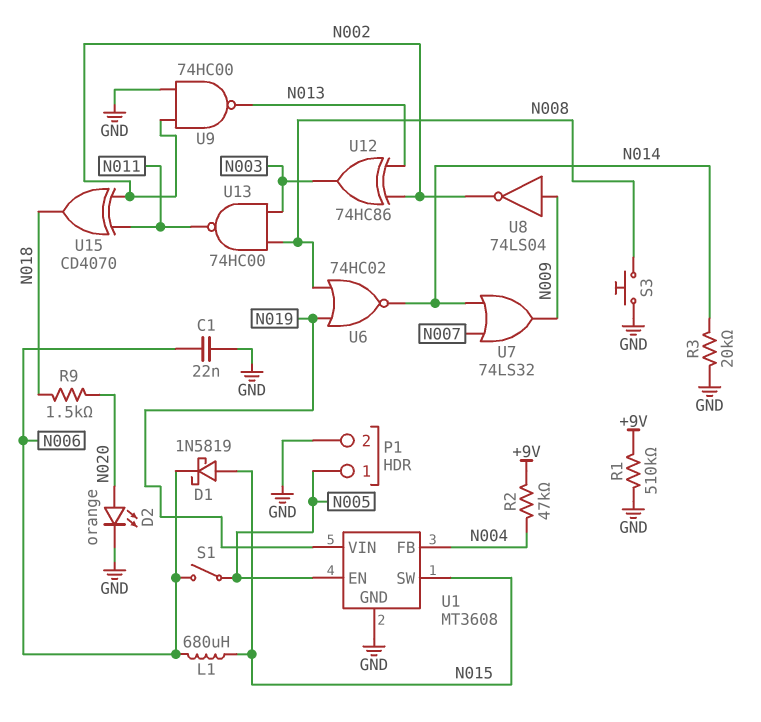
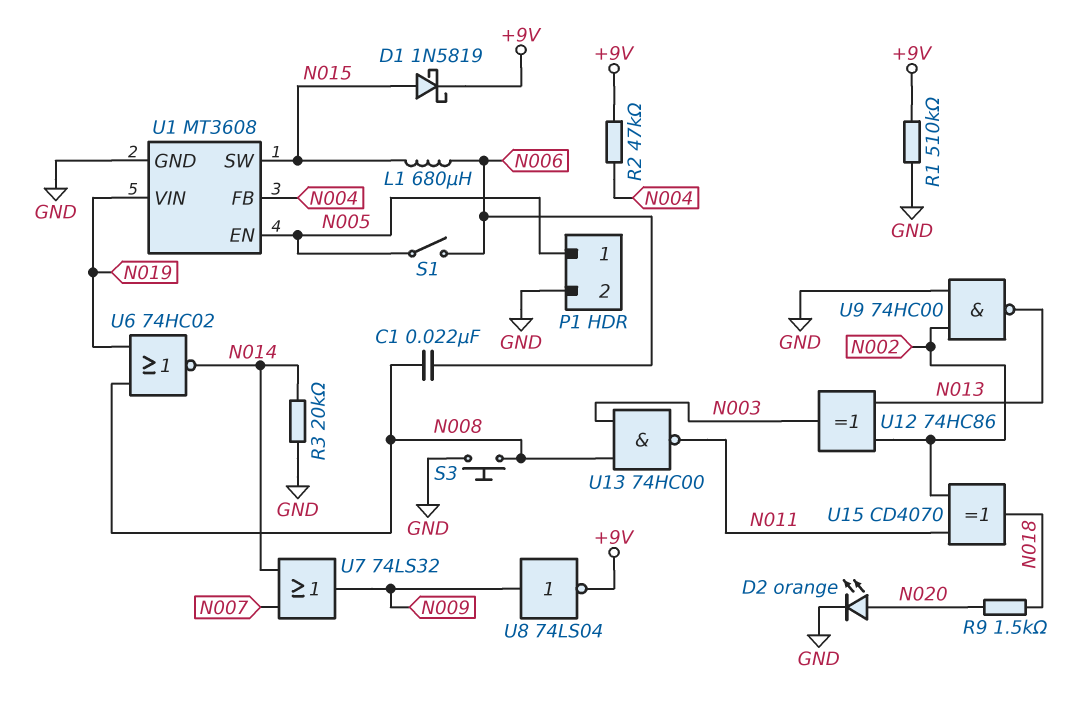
C1: 22nF (GND, N006) -> 22nF (N006, N008)
D1: schottky 1N5819 (A N015, K N006) -> schottky 1N5819 (A N015, K +9V)
U8: NOT 74LS04 (in N009, out N002) -> NOT 74LS04 (in N009, out +9V)

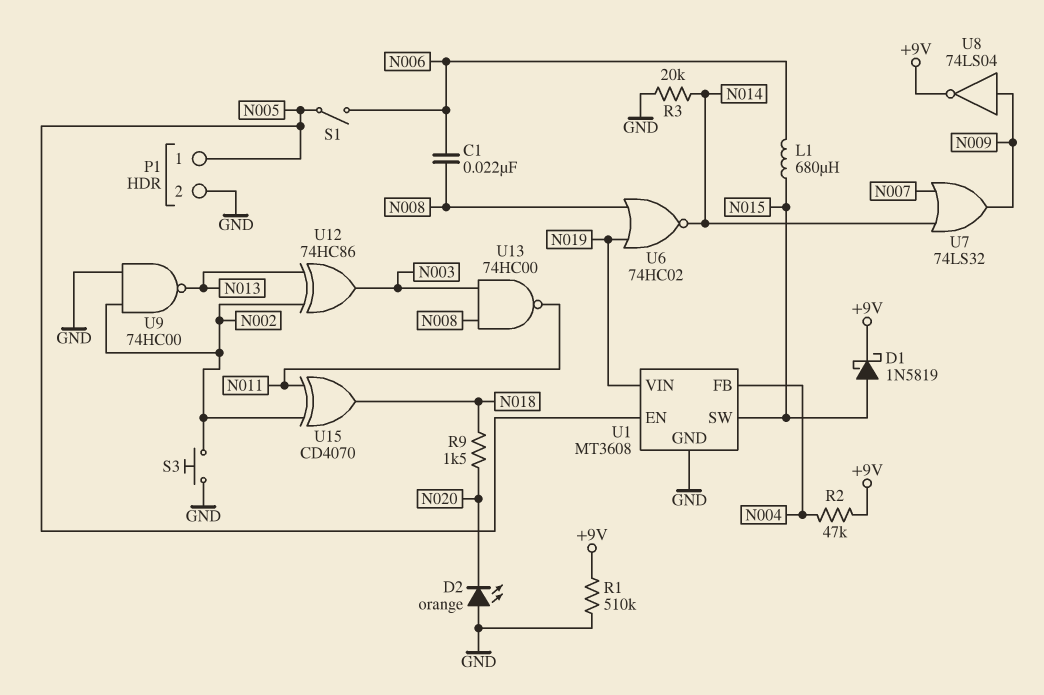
D2: LED orange (A N020, K GND) -> LED orange (A GND, K N020)
S3: button (GND, N008) -> button (GND, N002)

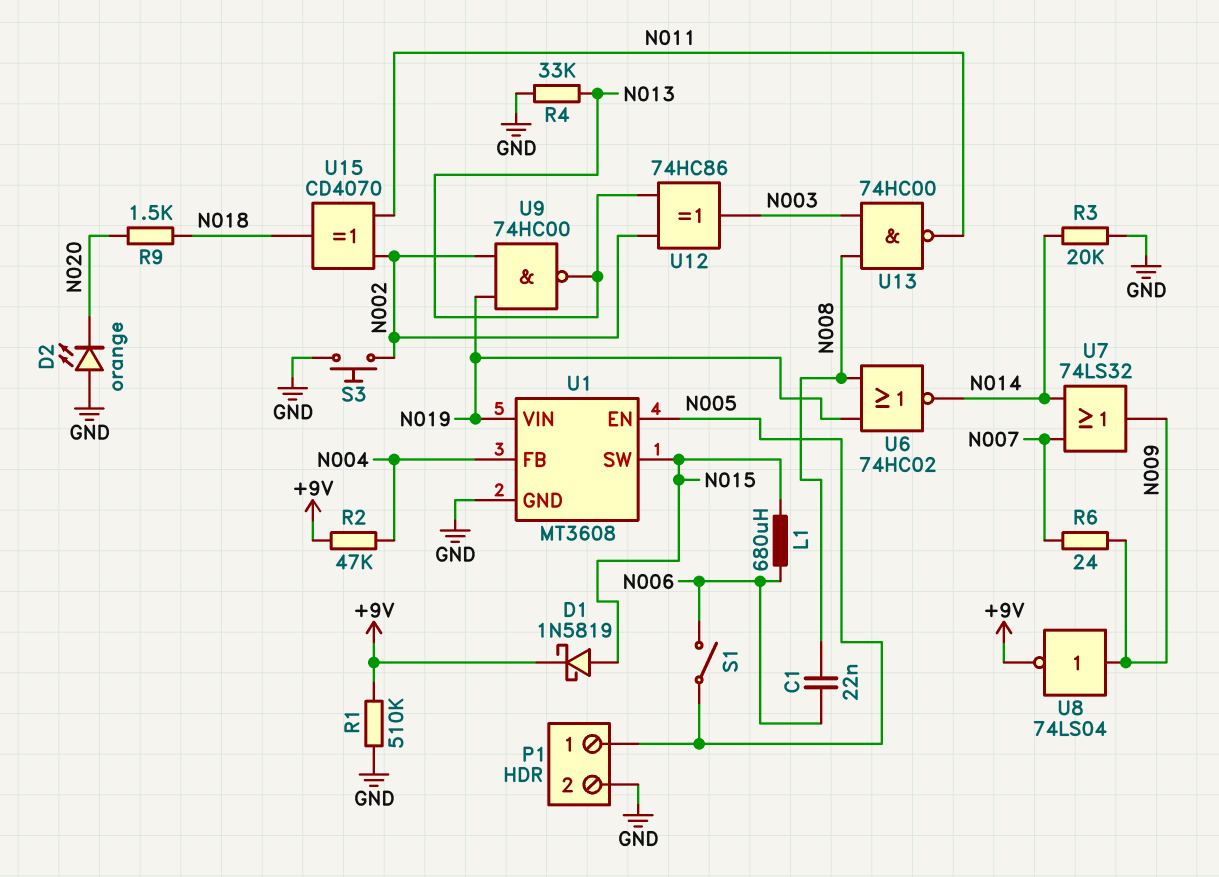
R4: none -> 33k (GND, N013)
R6: none -> 24 (N007, N009)
U9: NAND 74HC00 (in GND, in N002, out N013) -> NAND 74HC00 (in N002, in N019, out N013)

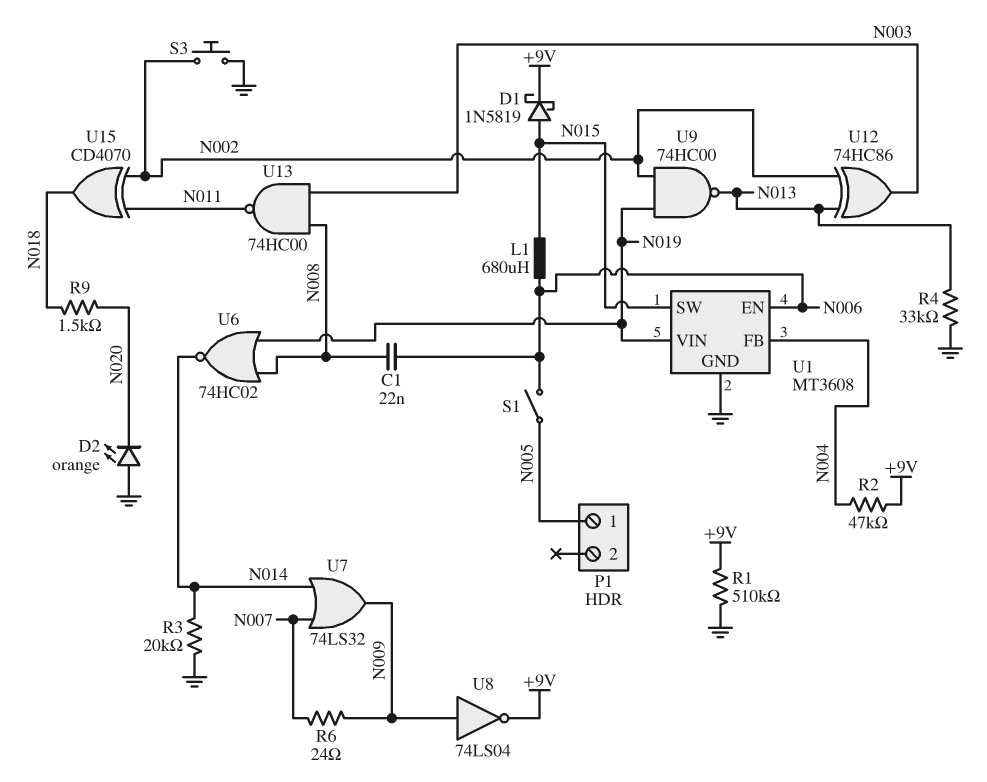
P1 pin 2: GND -> none
U1 pin EN: N005 -> N006

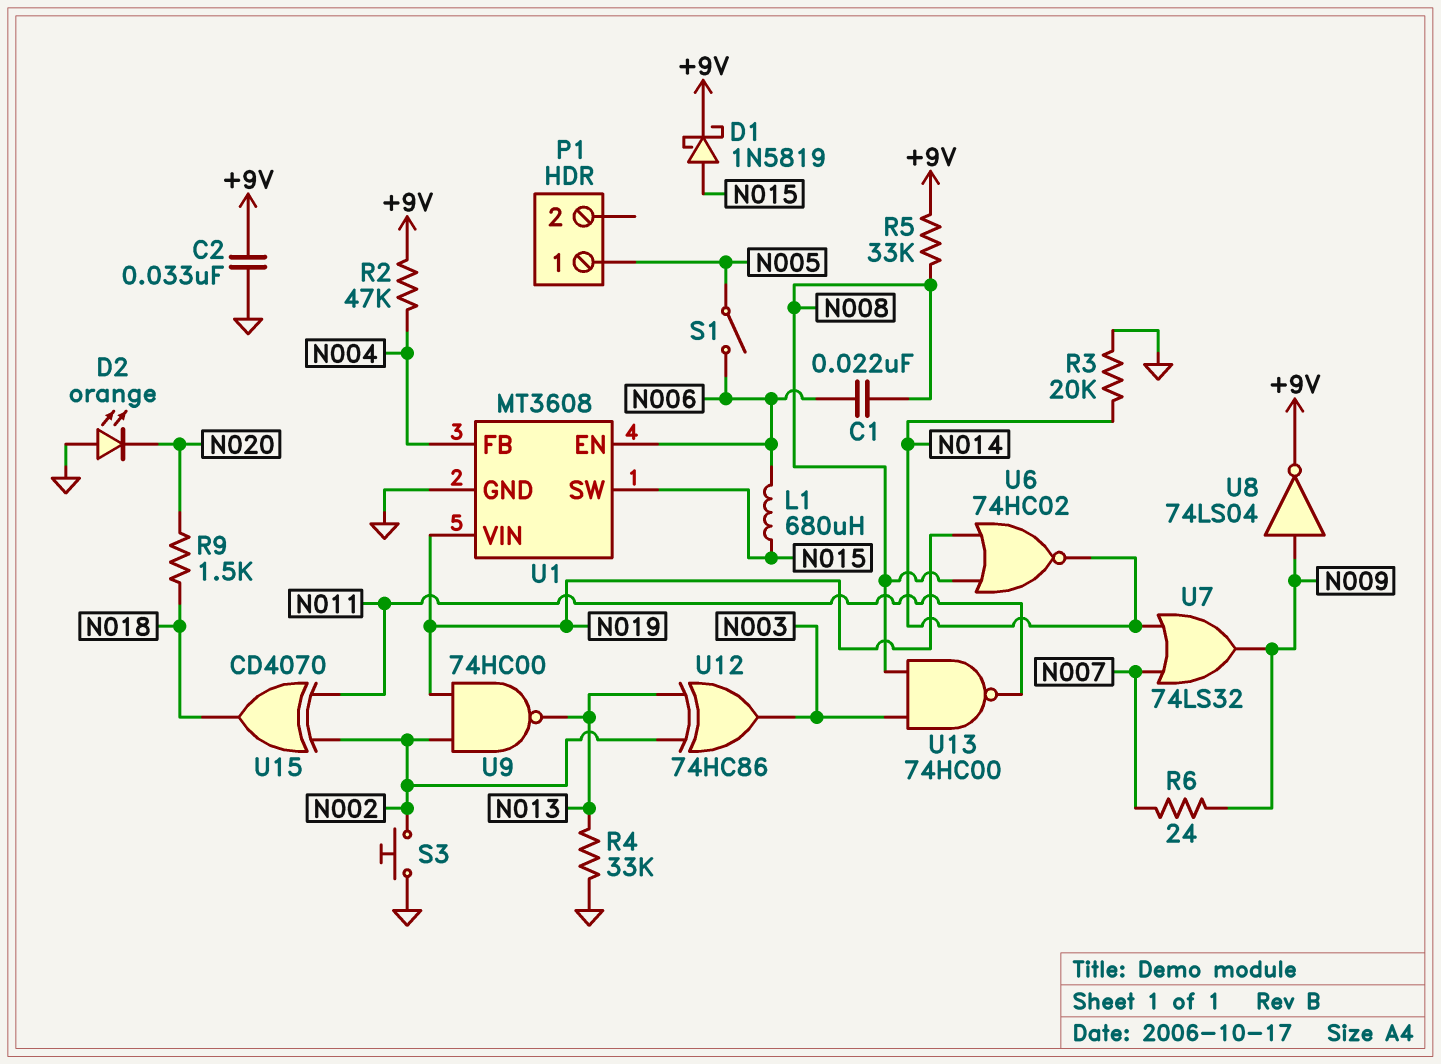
C2: none -> 33nF (+9V, GND)
R1: 510k (+9V, GND) -> none
R5: none -> 33k (+9V, N008)

